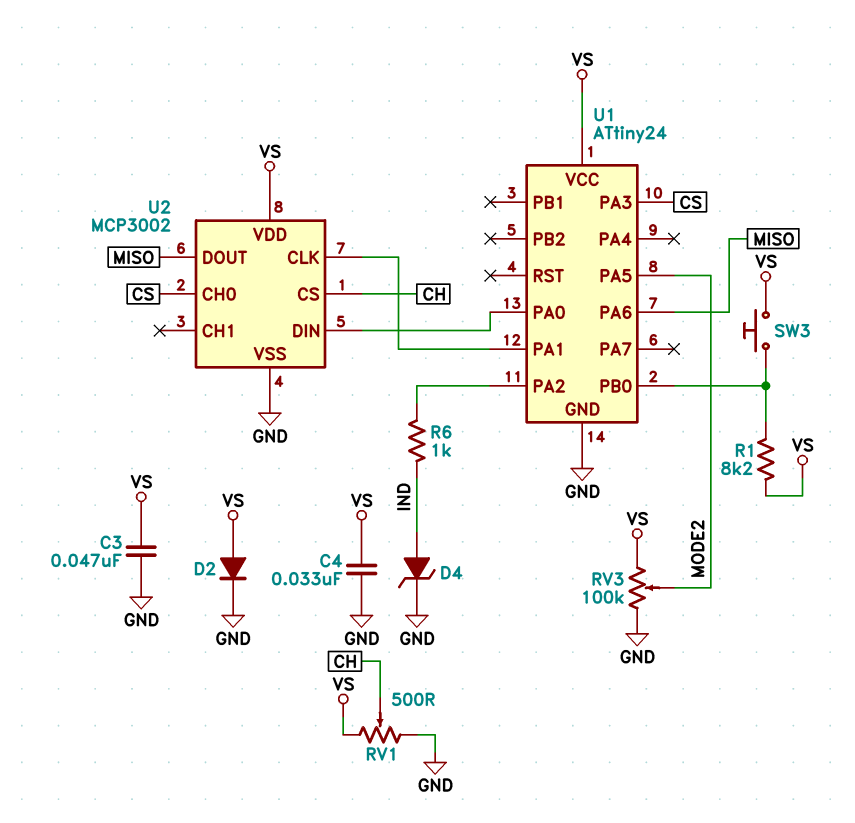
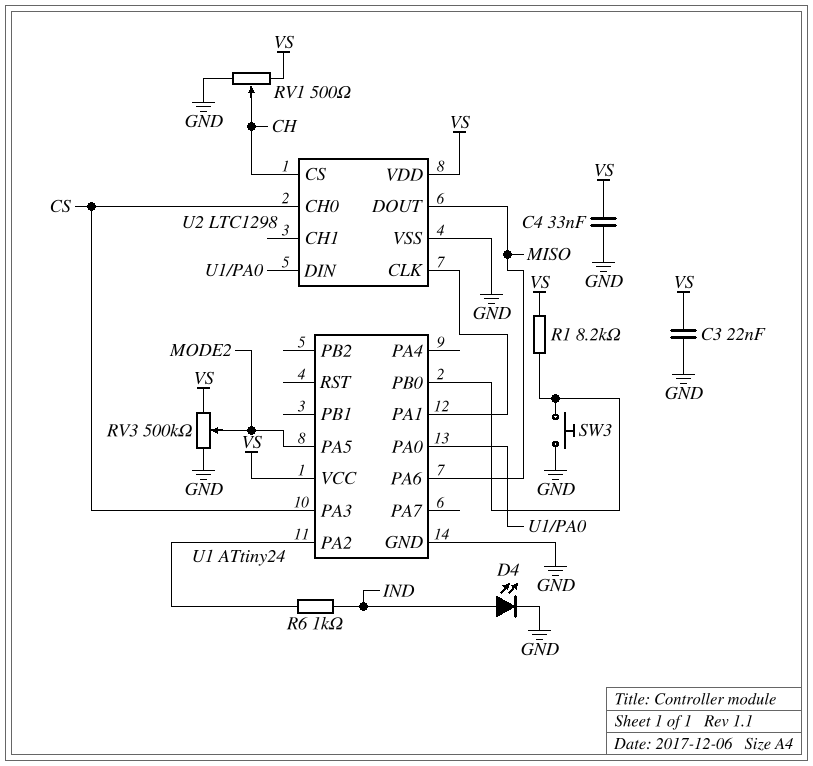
C3: 47nF (GND, VS) -> 22nF (GND, VS)
D2: diode (A VS, K GND) -> none
D4: zener (A IND, K GND) -> LED (A IND, K GND)
RV3: 100k (GND, VS, wiper MODE2) -> 500k (GND, VS, wiper MODE2)
SW3: button (U1/PB0, VS) -> button (GND, U1/PB0)
U2: MCP3002 -> LTC1298

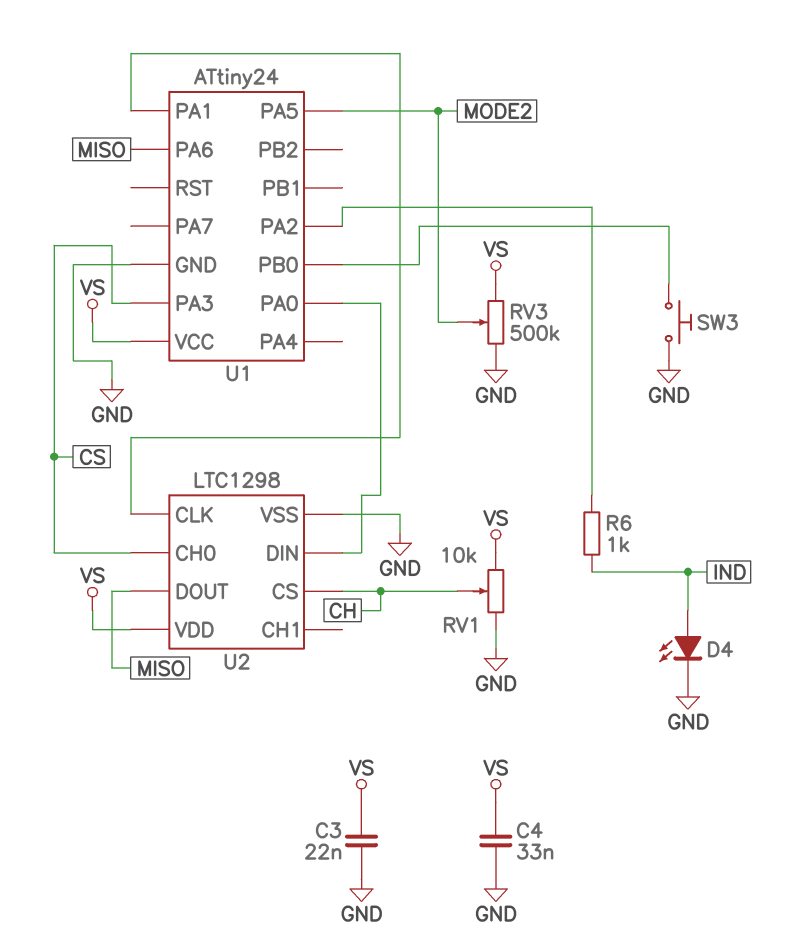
R1: 8.2k (U1/PB0, VS) -> none
RV1: 500 (GND, VS, wiper CH) -> 10k (GND, VS, wiper CH)

